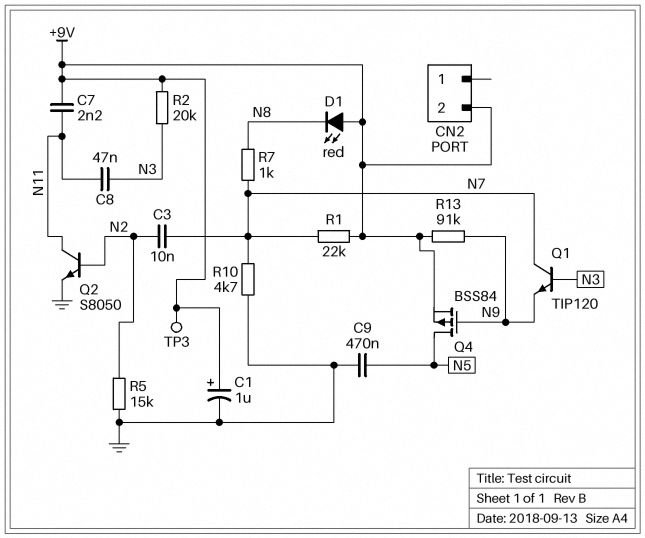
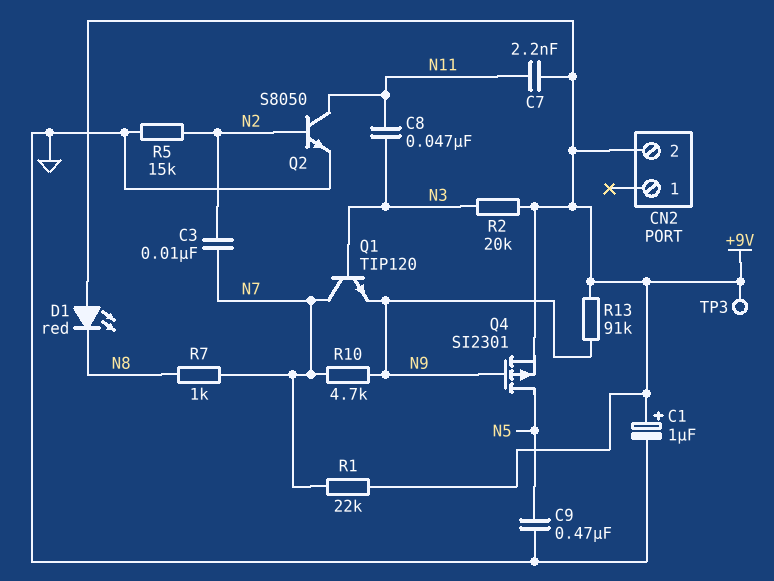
Q4: PMOS BSS84 (G N9, D N5, S +9V) -> PMOS SI2301 (G N9, D N5, S +9V)
R10: 4.7k (GND, N7) -> 4.7k (N7, N9)

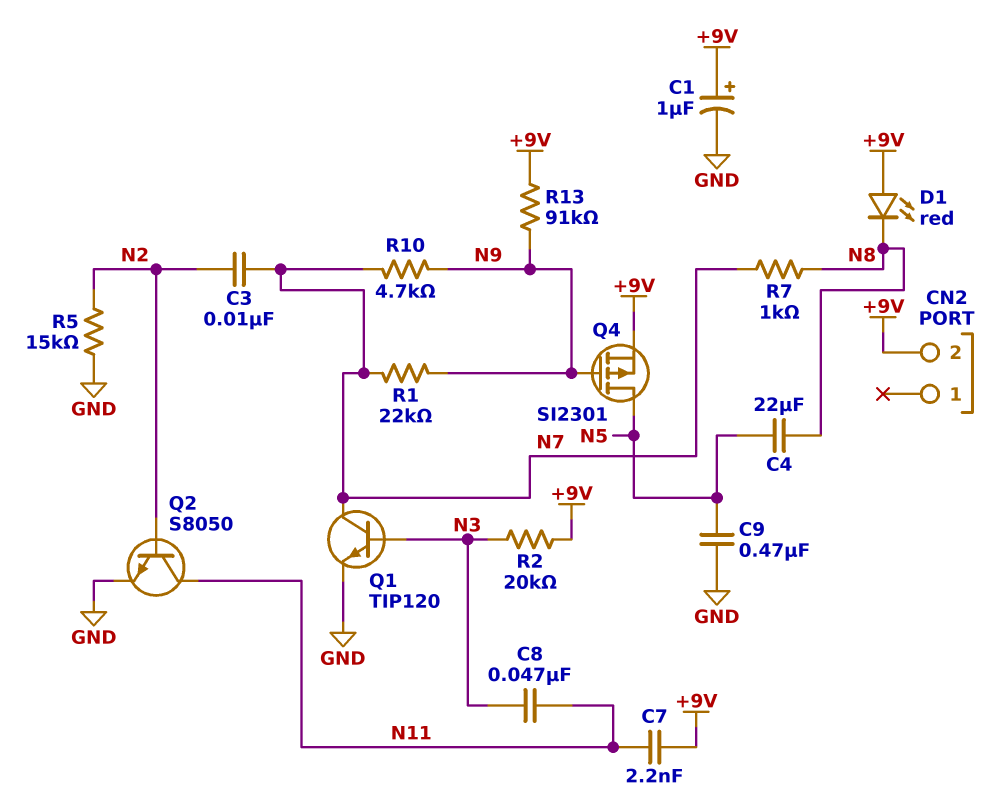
C4: none -> 22uF (N5, N8)
Q1: NPN TIP120 (B N3, C N7, E N9) -> NPN TIP120 (B N3, C N7, E GND)
R1: 22k (+9V, N7) -> 22k (N7, N9)
TP3: test point (+9V) -> none

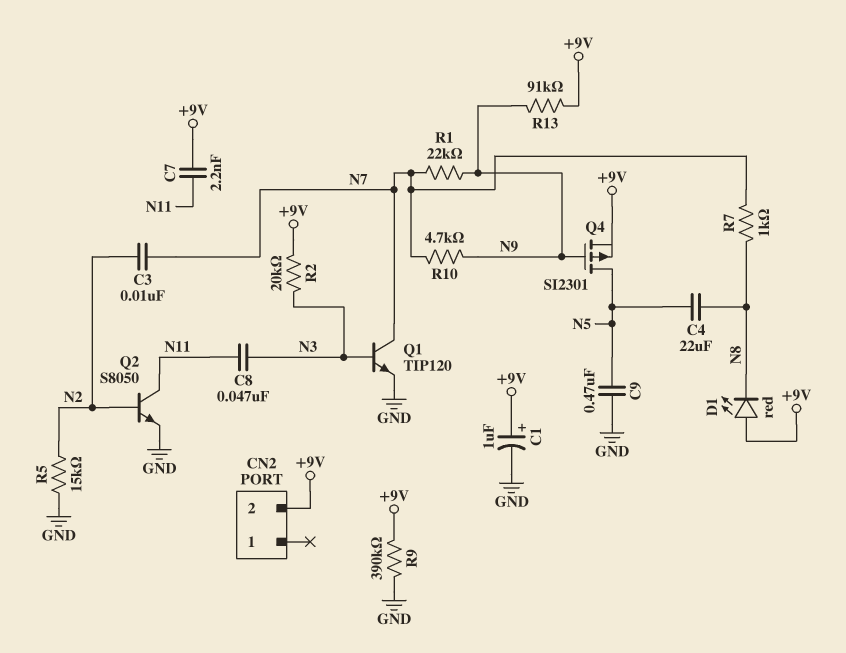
R9: none -> 390k (+9V, GND)

